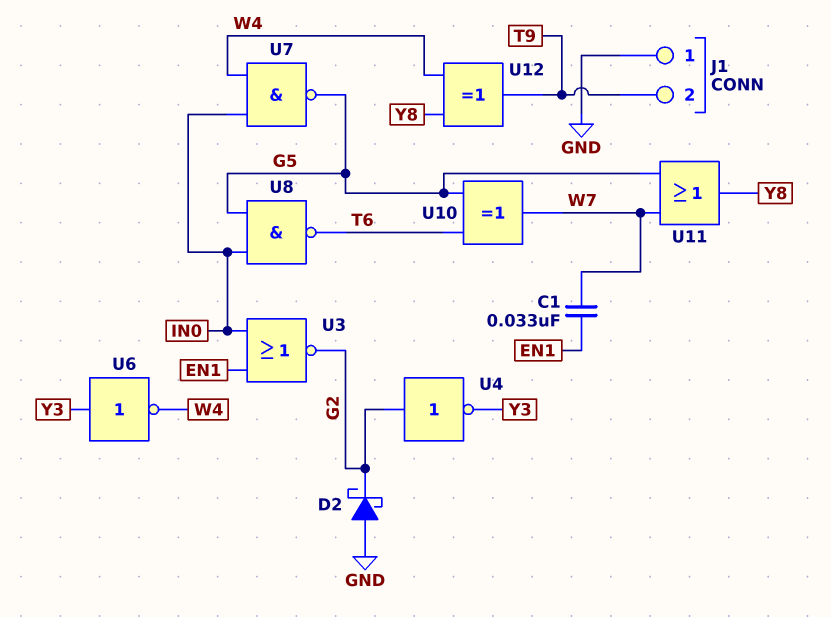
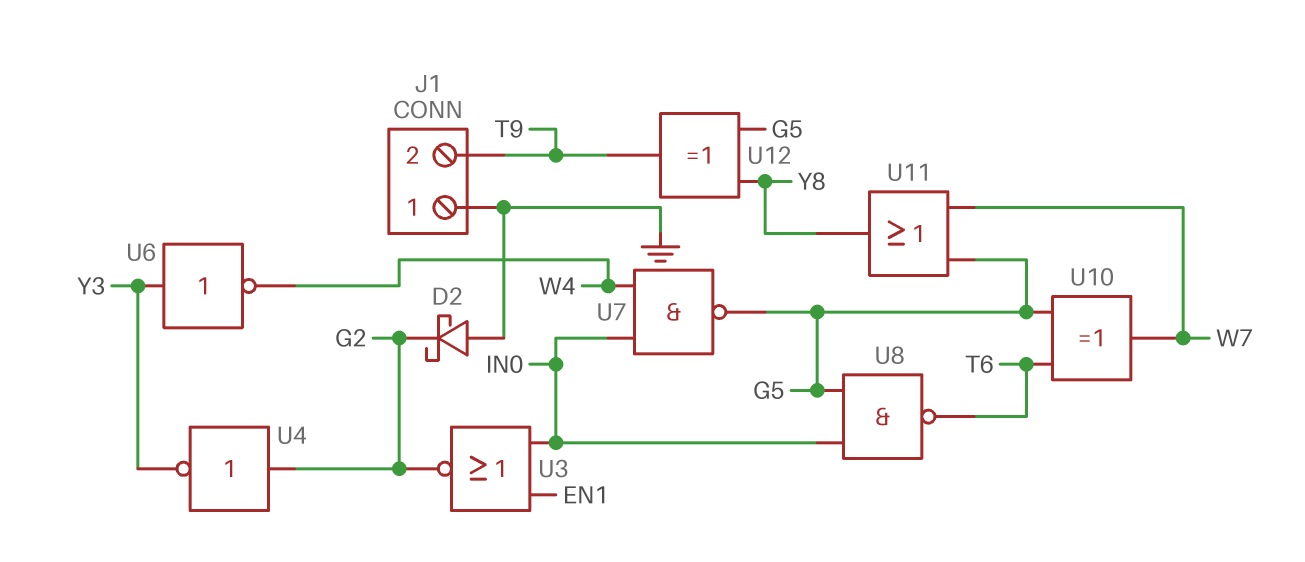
C1: 33nF (EN1, W7) -> none
U12: XOR (in W4, in Y8, out T9) -> XOR (in G5, in Y8, out T9)

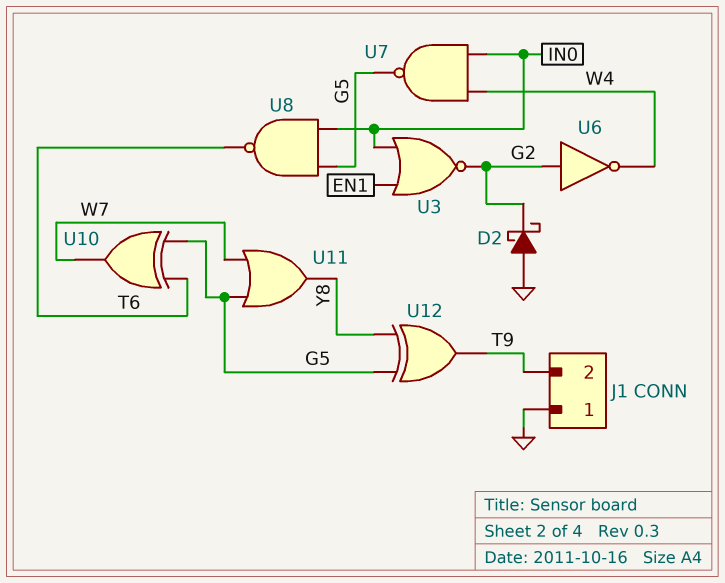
U4: NOT (in G2, out Y3) -> none
U6: NOT (in Y3, out W4) -> NOT (in G2, out W4)

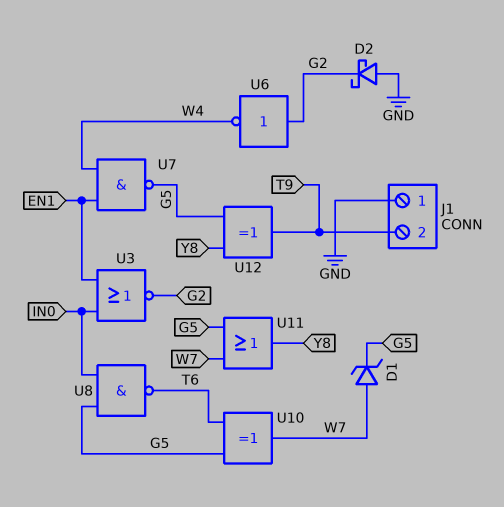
D1: none -> zener (A W7, K G5)
U7: NAND (in IN0, in W4, out G5) -> NAND (in EN1, in W4, out G5)

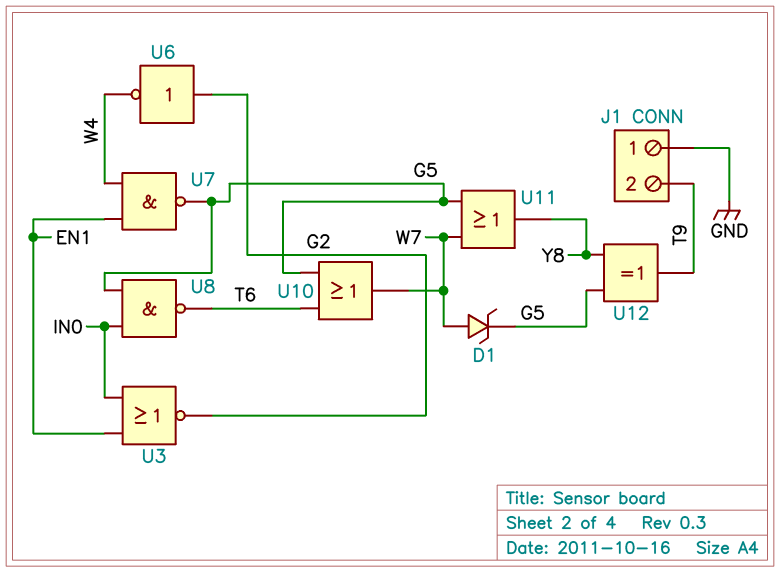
D2: schottky (A GND, K G2) -> none
U10: XOR (in G5, in T6, out W7) -> OR (in G5, in T6, out W7)

